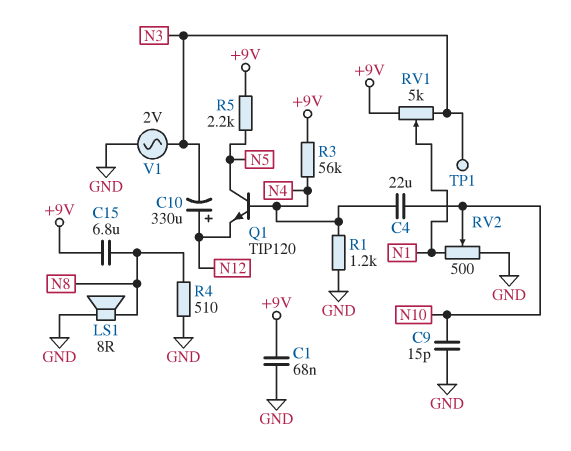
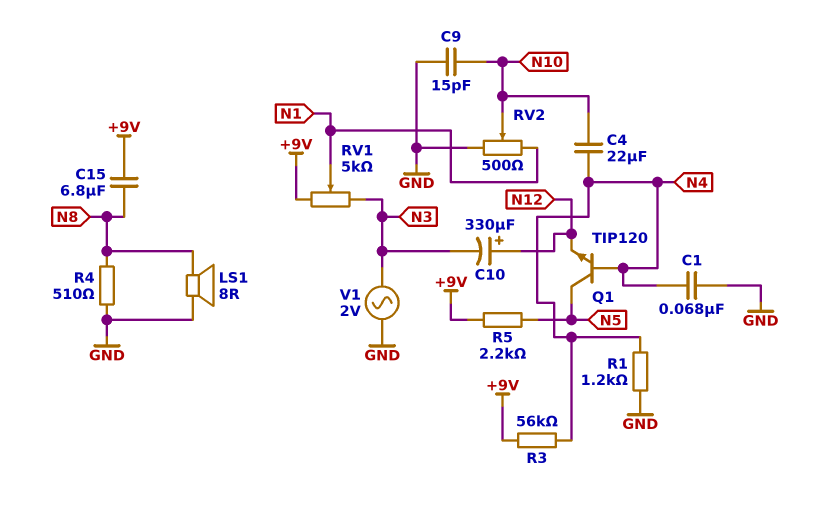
C1: 68nF (+9V, GND) -> 68nF (GND, N4)
TP1: test point (N3) -> none

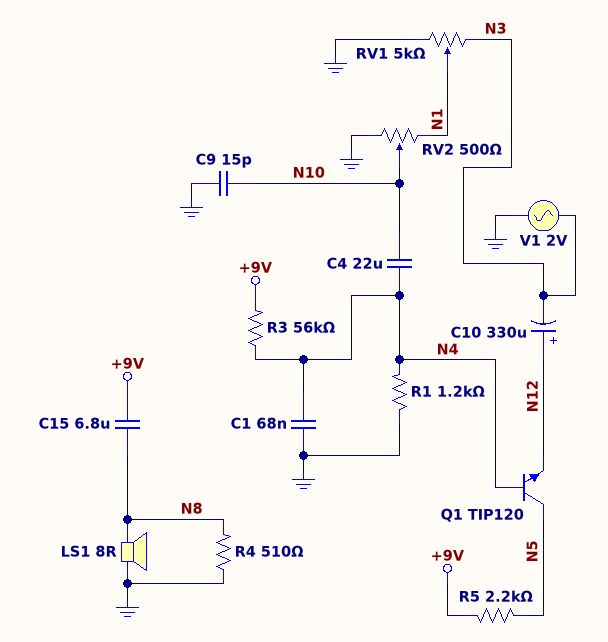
RV1: 5k (+9V, N3, wiper N1) -> 5k (GND, N3, wiper N1)

